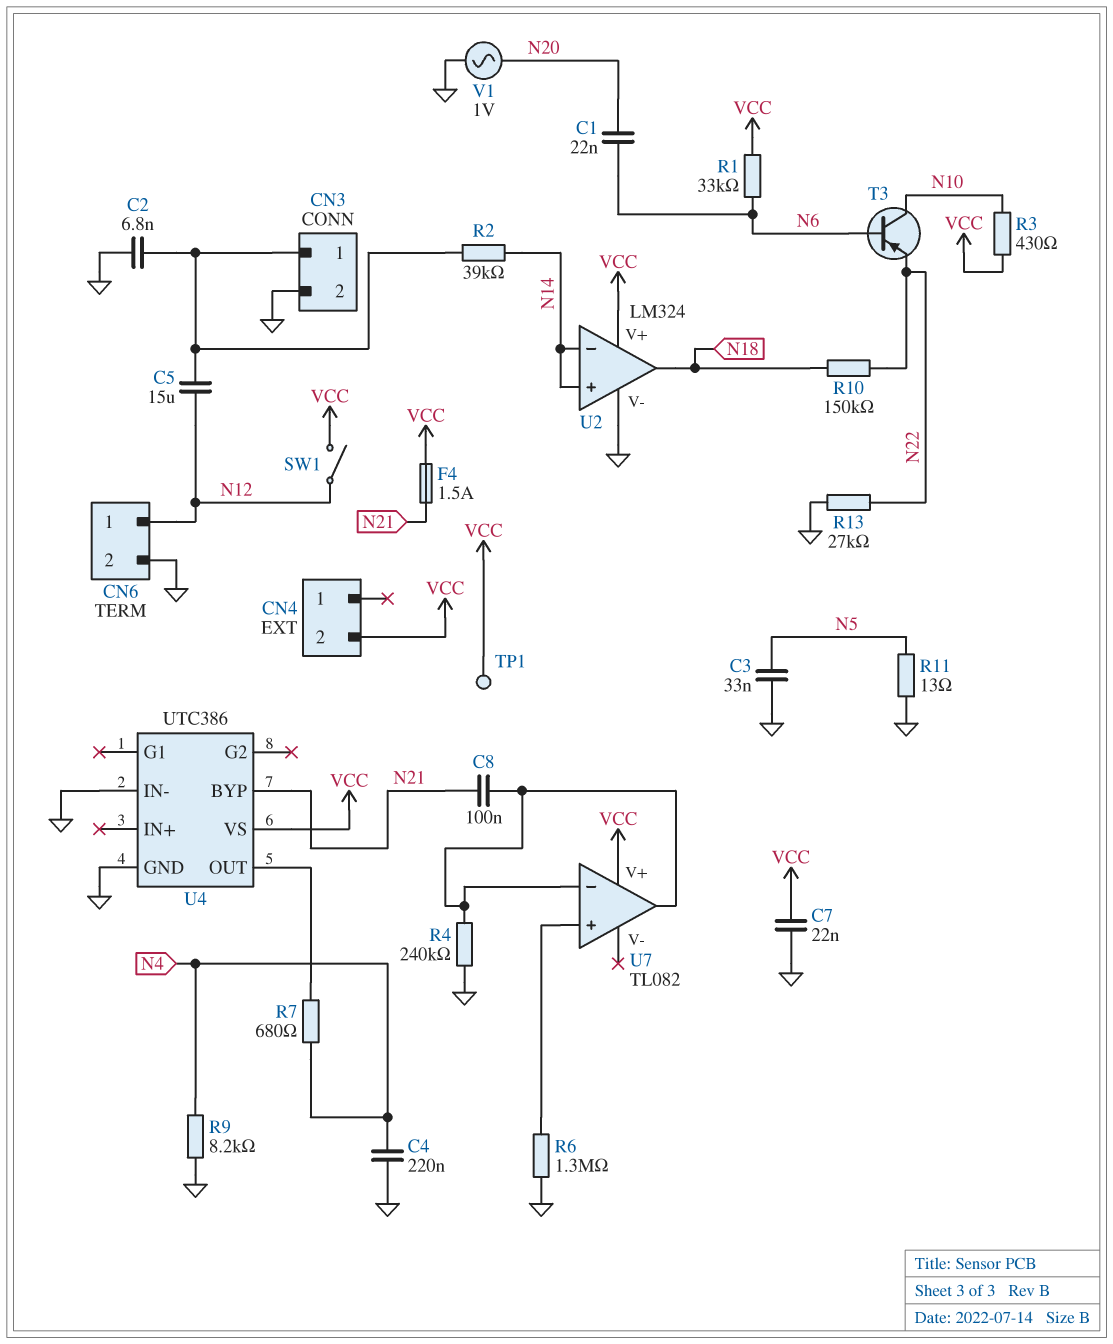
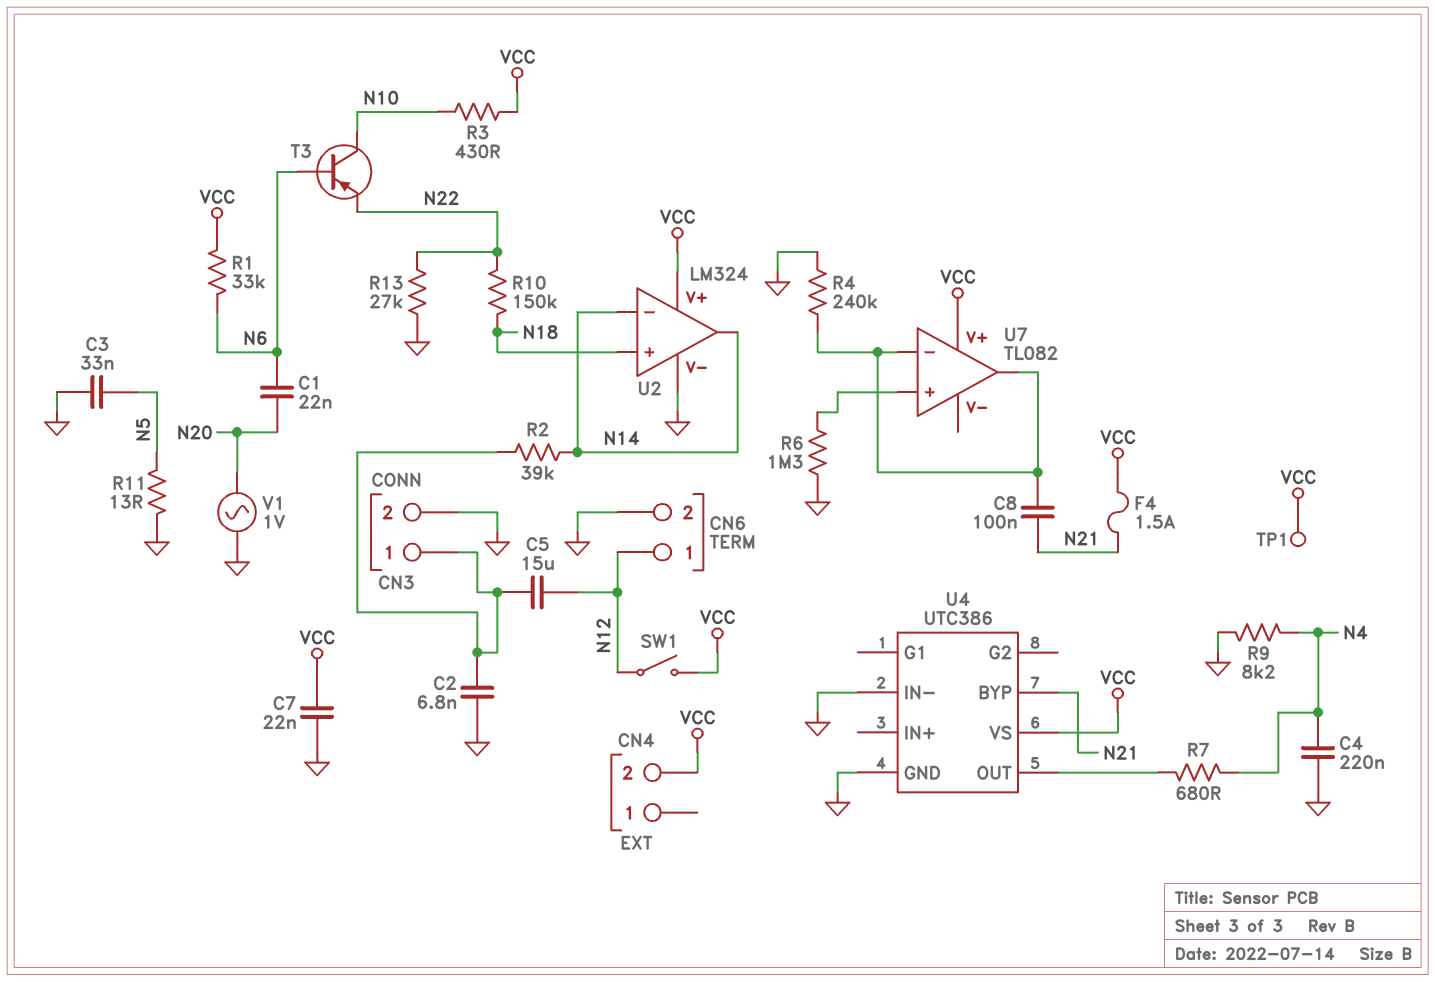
U2 pin in+: N14 -> N18
U2 pin out: N18 -> N14

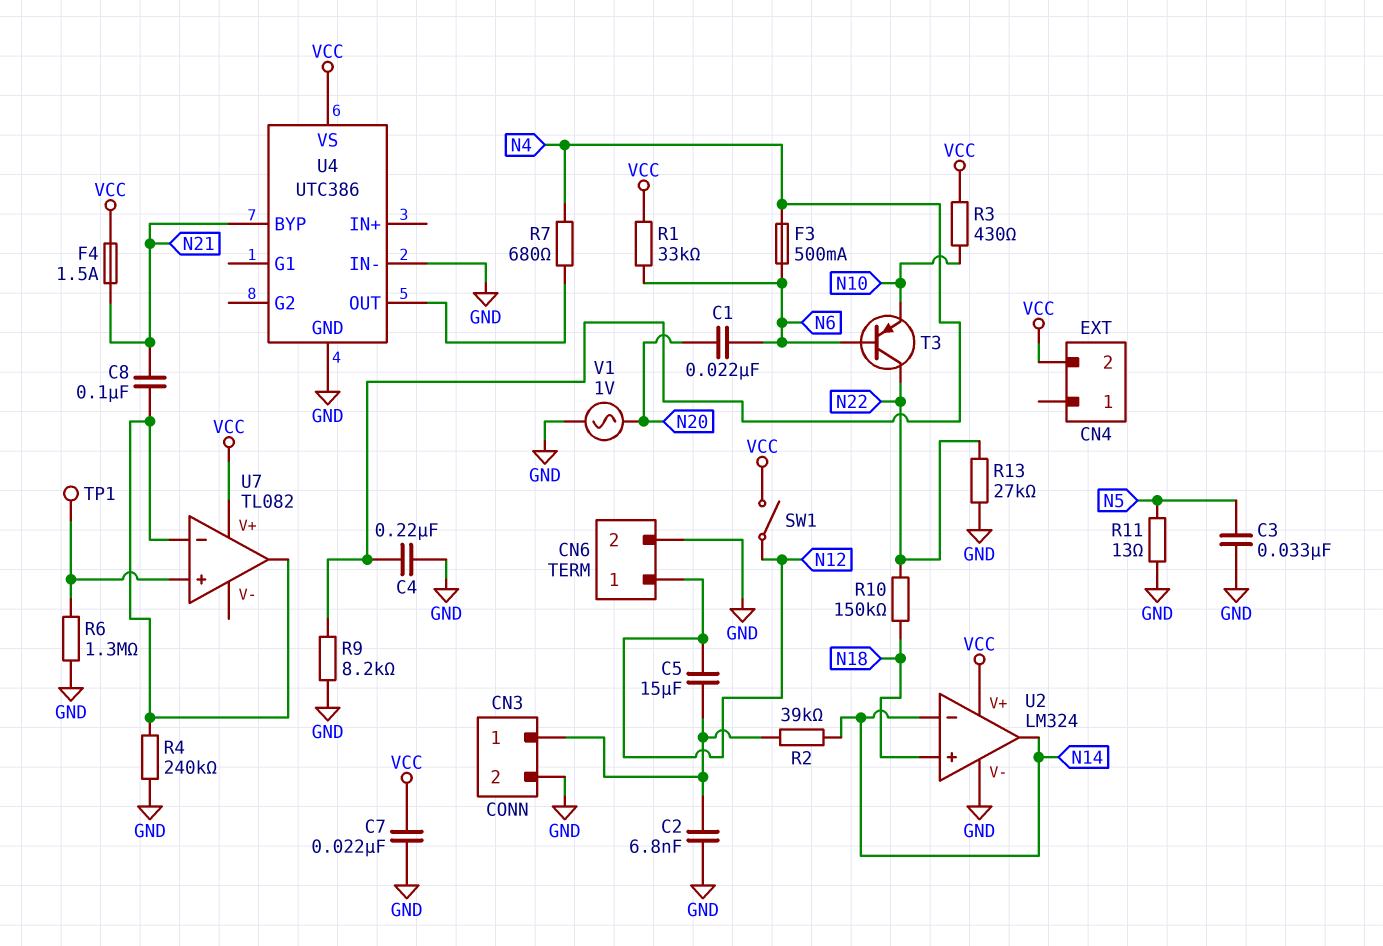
F3: none -> 500mA (N4, N6)
T3: PNP (B N6, C N10, E N22) -> PNP (B N6, C N22, E N10)
TP1: test point (VCC) -> test point (U7/in+)

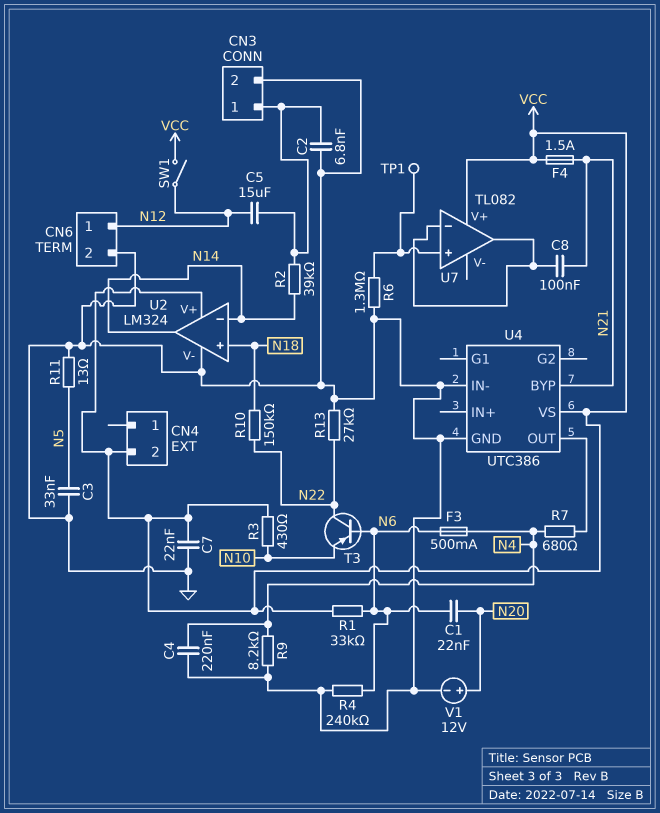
R4: 240k (GND, U7/in-) -> 240k (GND, N6)
V1: AC 1V (GND, N20) -> 12V (plus N20, minus GND)

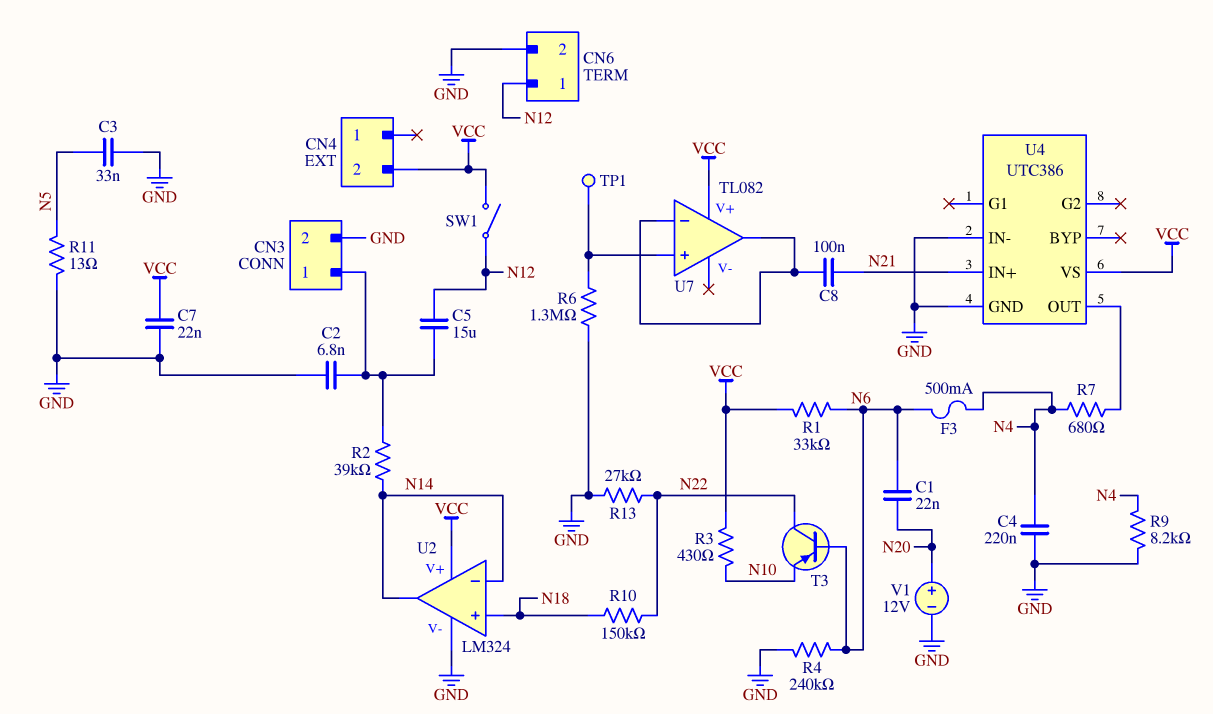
F4: 1.5A (N21, VCC) -> none
U4 pin BYP: N21 -> none
U4 pin IN+: none -> N21

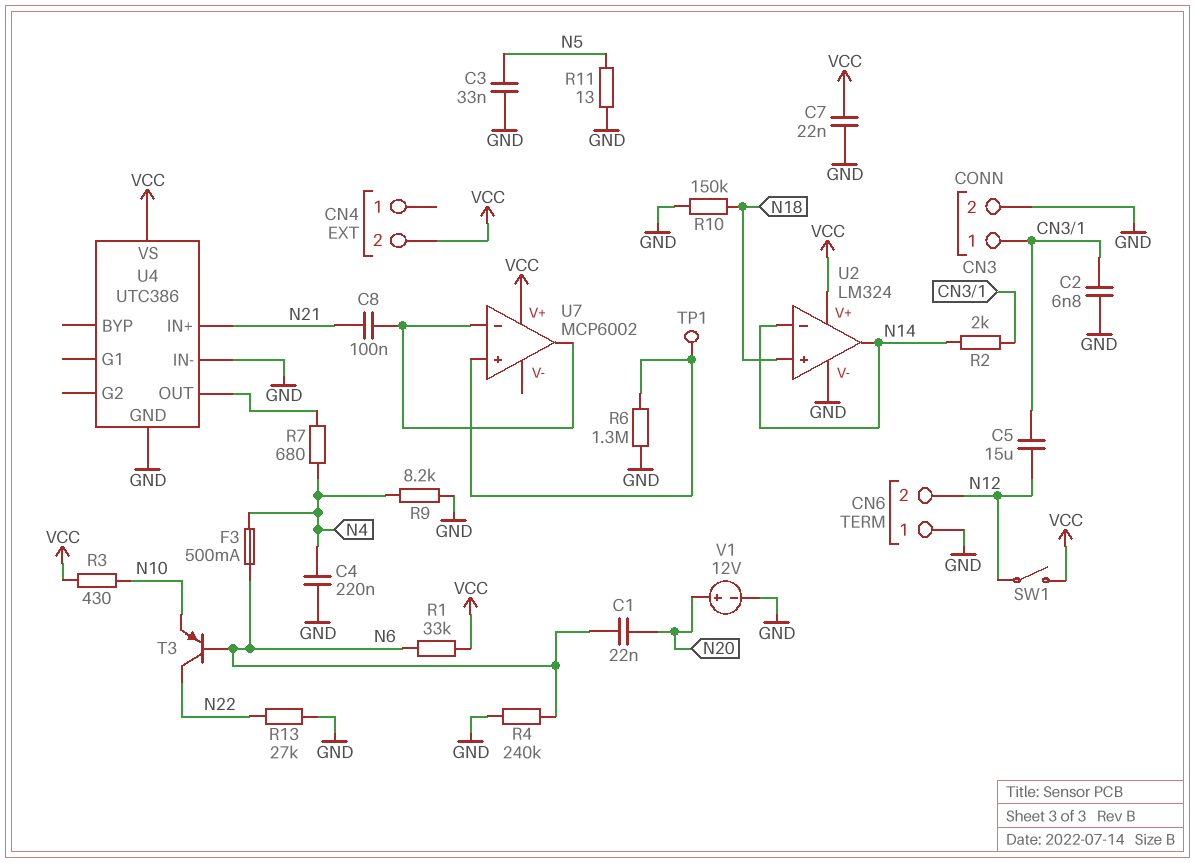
CN6 pin 1: N12 -> GND
CN6 pin 2: GND -> N12
R2: 39k (CN3/1, N14) -> 2k (CN3/1, N14)
R10: 150k (N18, N22) -> 150k (GND, N18)
U7: TL082 -> MCP6002

